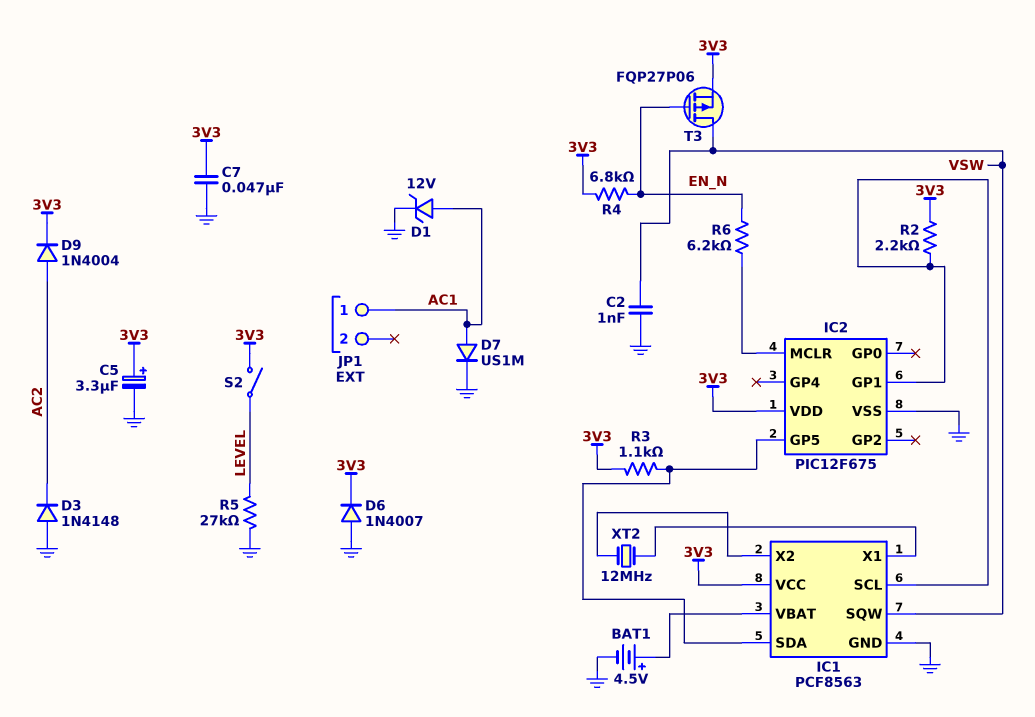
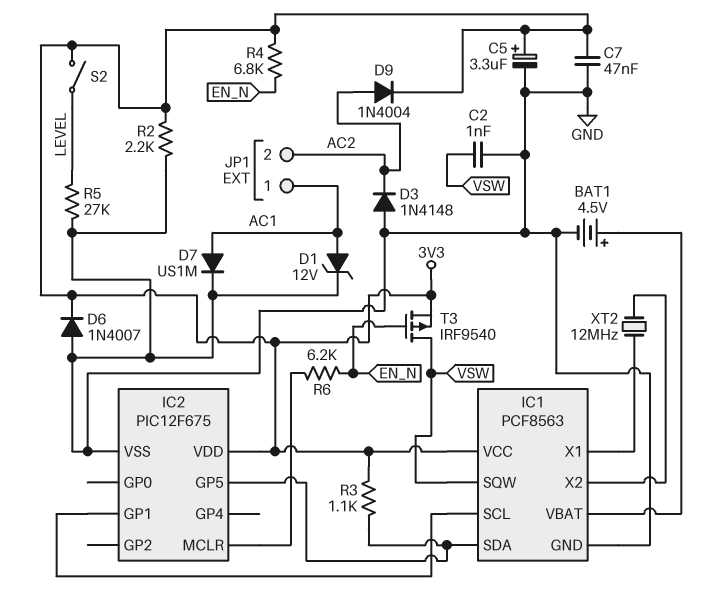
JP1 pin 2: none -> AC2
R2: 2.2k (3V3, IC1/SCL) -> 2.2k (3V3, GND)
T3: PMOS FQP27P06 (G EN_N, D VSW, S 3V3) -> PMOS IRF9540 (G EN_N, D VSW, S 3V3)

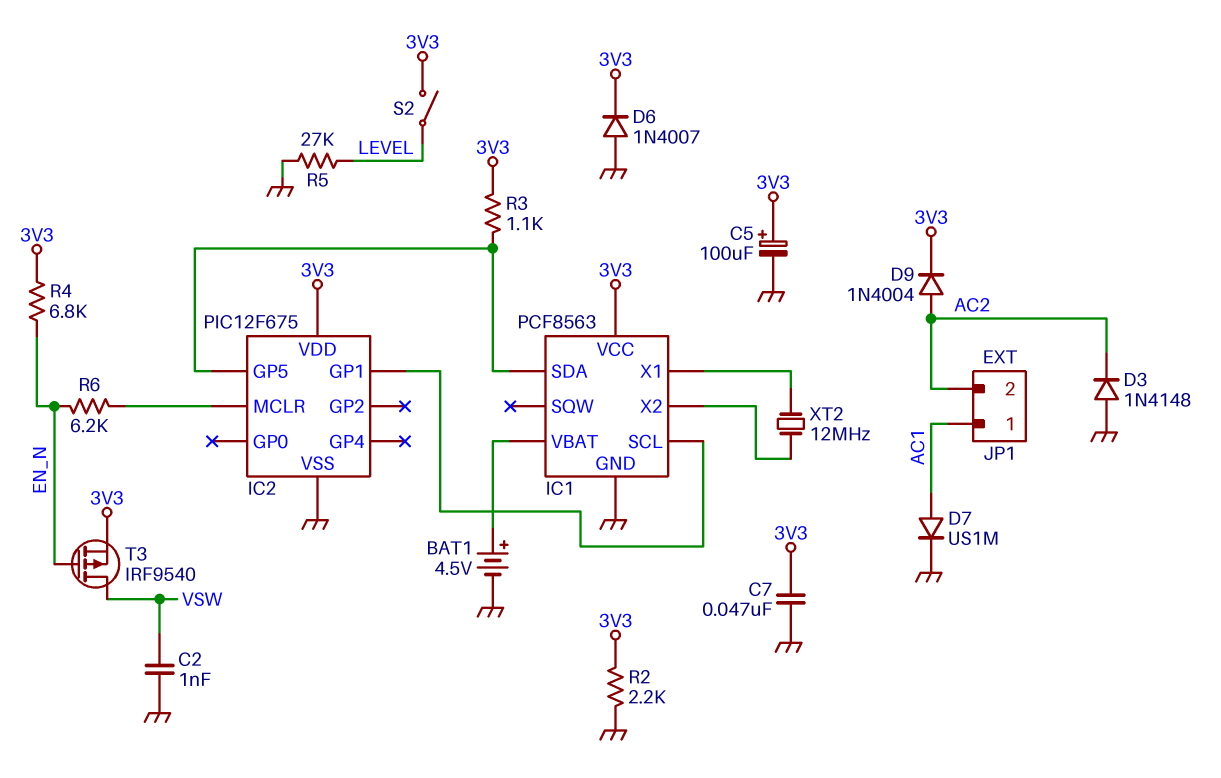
C5: 3.3uF (plus 3V3, minus GND) -> 100uF (plus 3V3, minus GND)
D1: zener 12V (A AC1, K GND) -> none
IC1 pin SQW: VSW -> none

